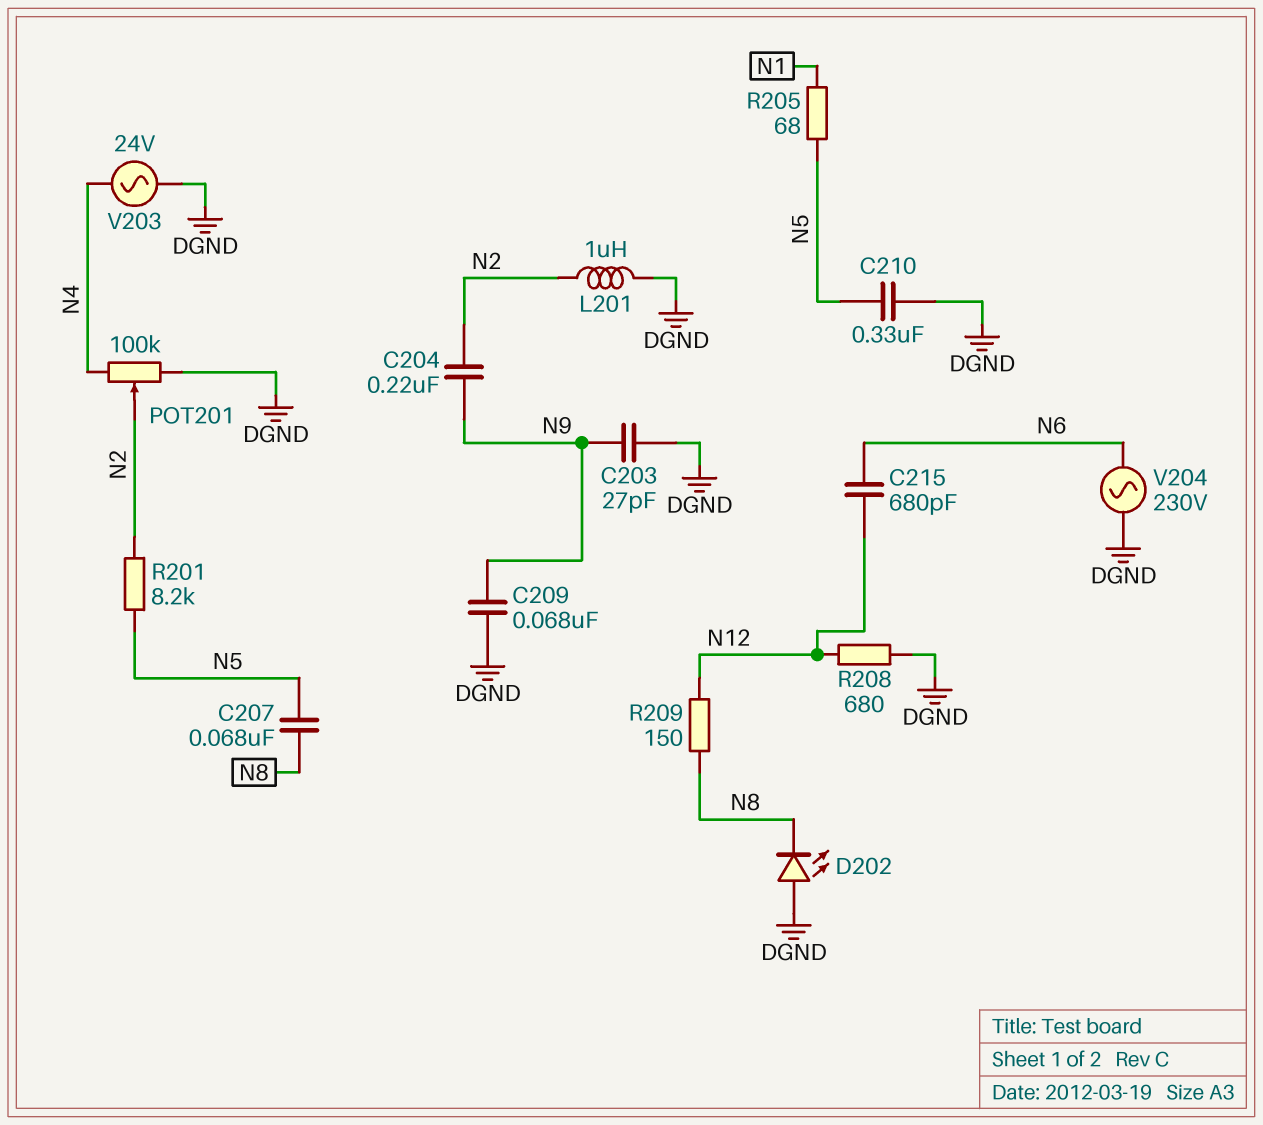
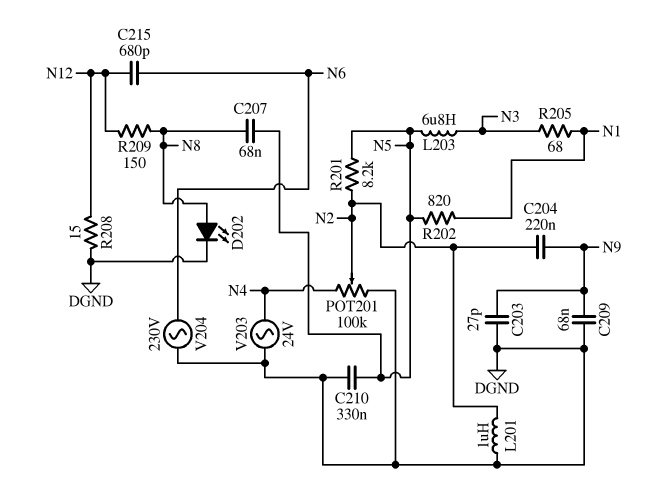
D202: LED (A DGND, K N8) -> LED (A N8, K DGND)
L203: none -> 6.8uH (N3, N5)
R202: none -> 820 (N1, N5)
R205: 68 (N1, N5) -> 68 (N1, N3)
R208: 680 (DGND, N12) -> 15 (DGND, N12)

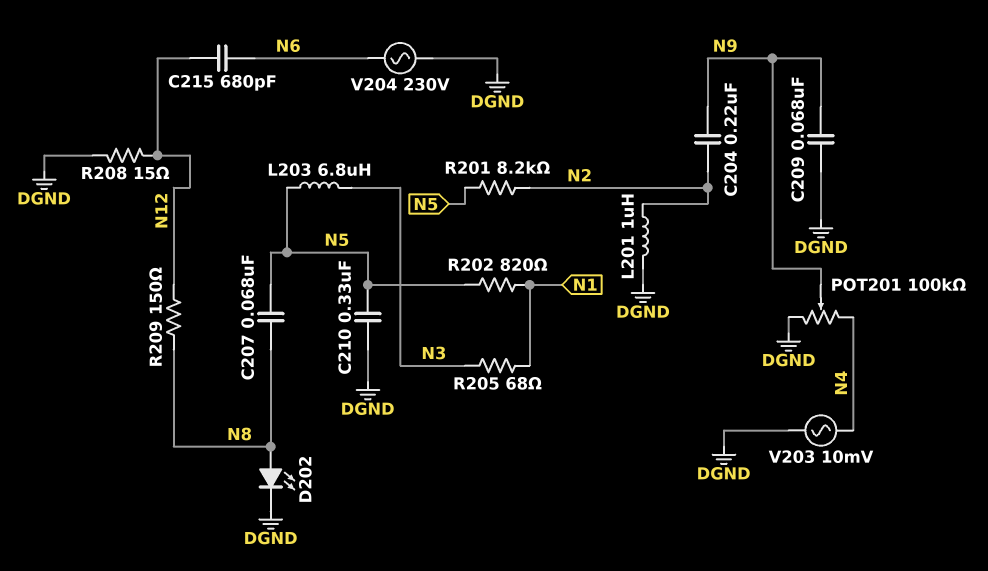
C203: 27pF (DGND, N9) -> none
POT201: 100k (DGND, N4, wiper N2) -> 100k (DGND, N4, wiper N9)
V203: AC 24V (DGND, N4) -> AC 10mV (DGND, N4)

